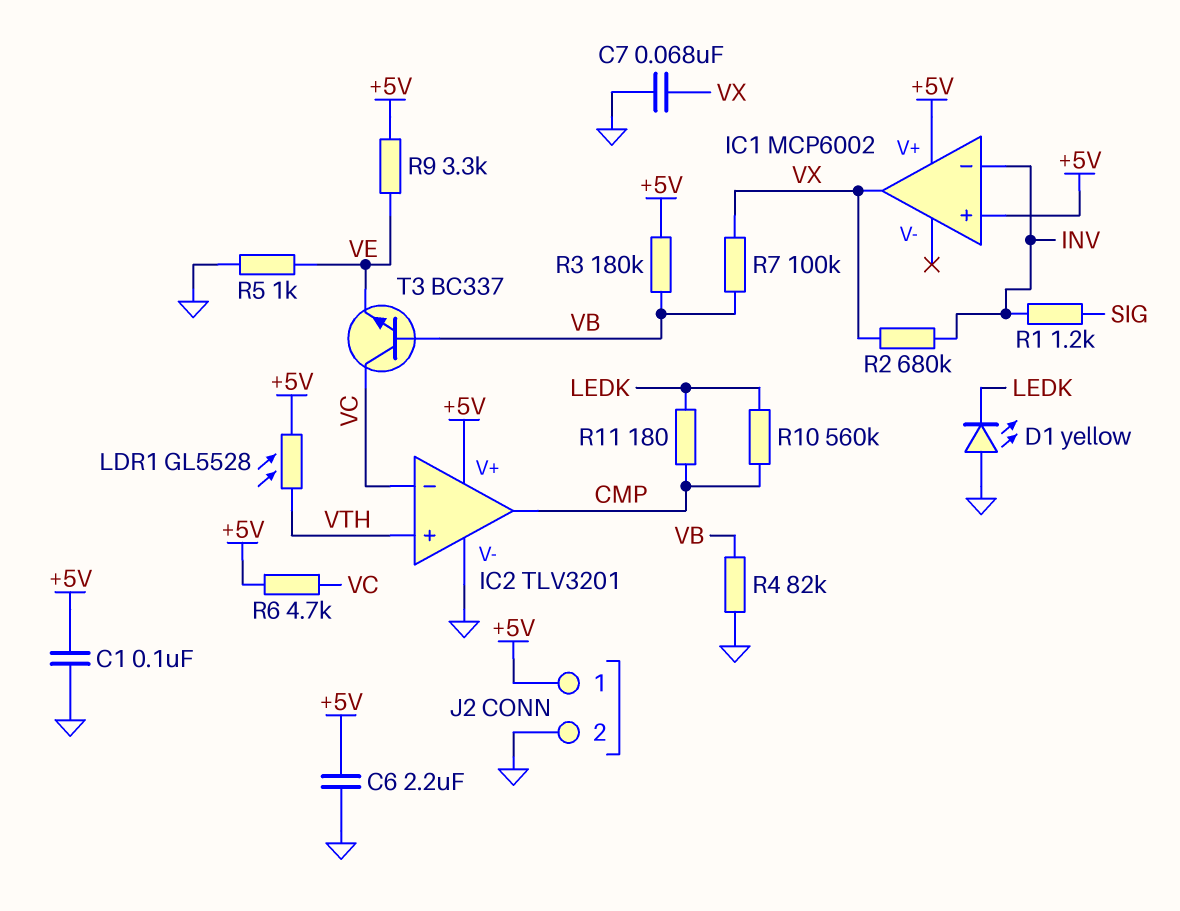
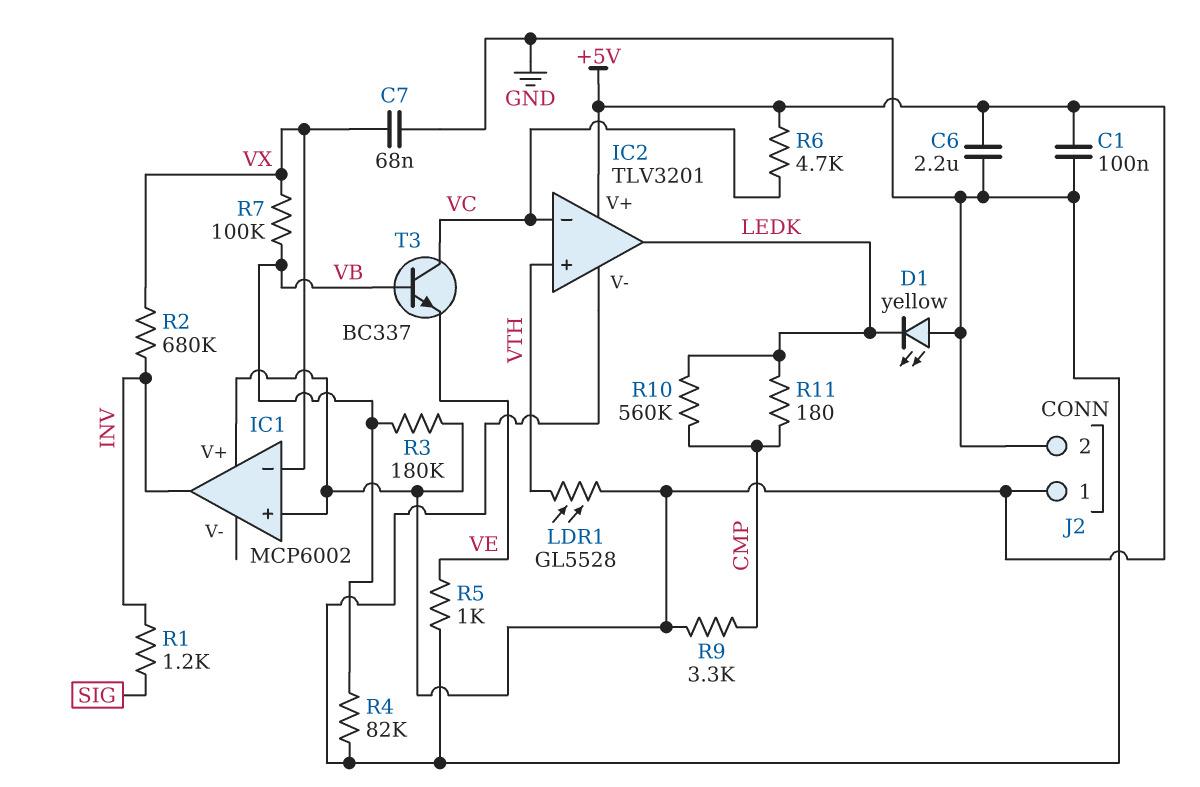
IC1 pin in-: INV -> VX
IC1 pin out: VX -> INV
IC2 pin out: CMP -> LEDK
R9: 3.3k (+5V, VE) -> 3.3k (+5V, CMP)

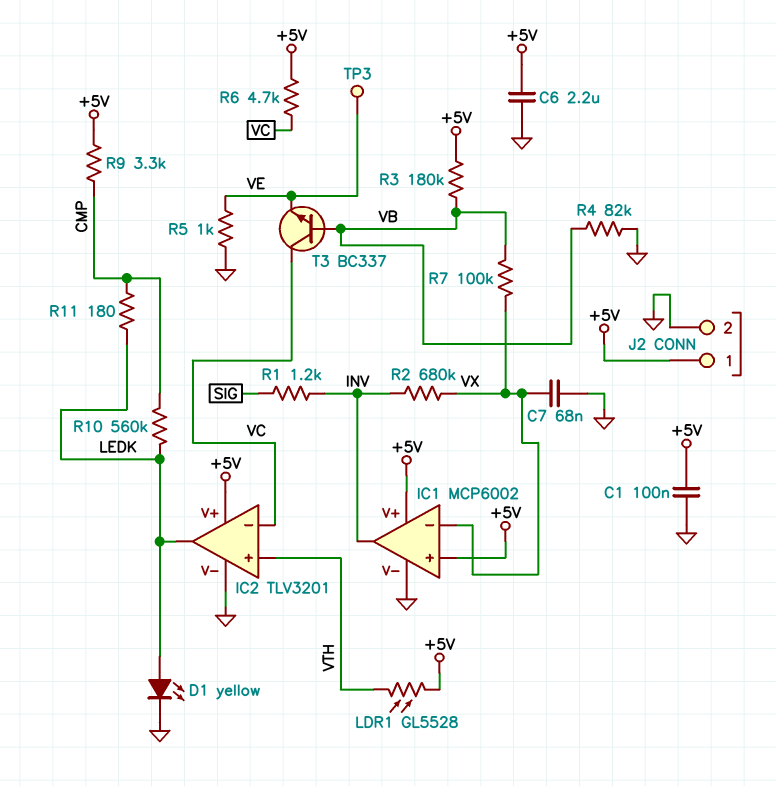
D1: LED yellow (A GND, K LEDK) -> LED yellow (A LEDK, K GND)
IC1 pin V-: none -> GND
TP3: none -> test point (VE)

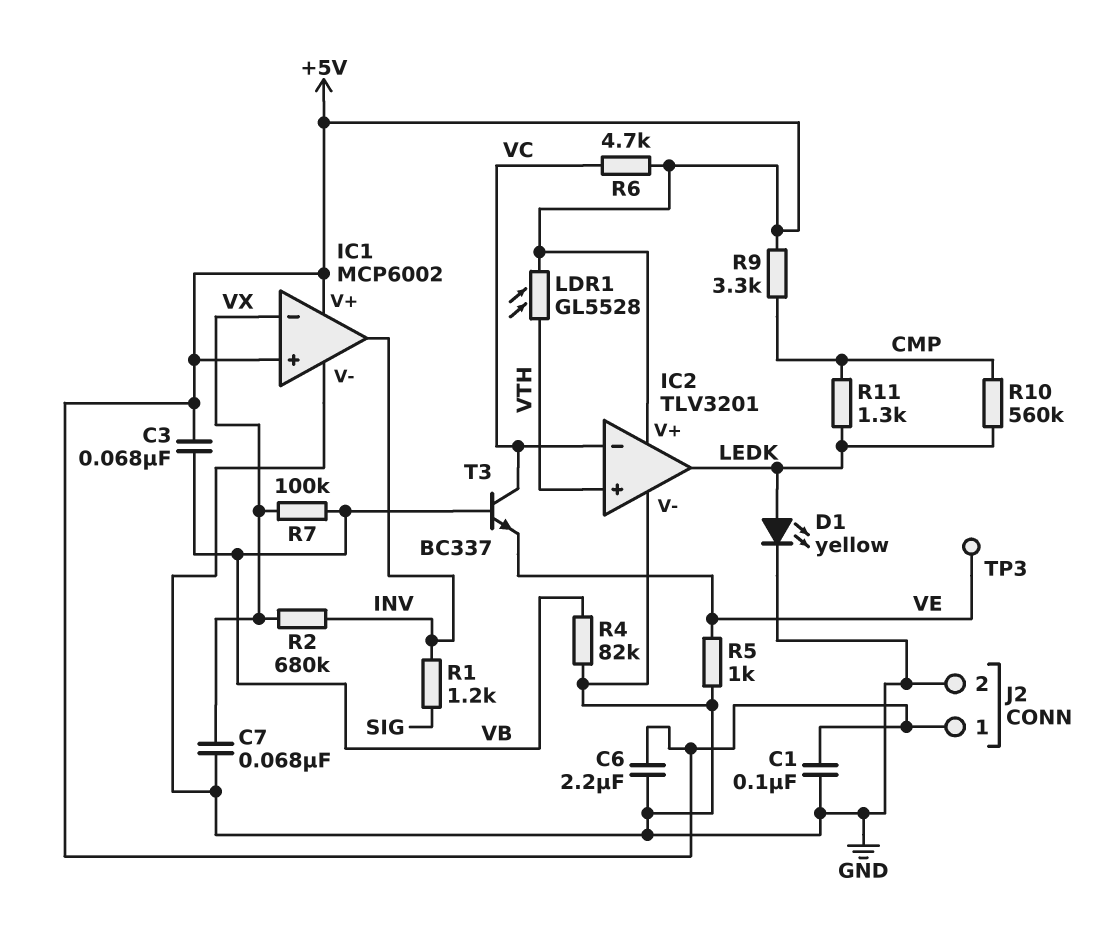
C3: none -> 68nF (+5V, VB)
R3: 180k (+5V, VB) -> none
R11: 180 (CMP, LEDK) -> 1.3k (CMP, LEDK)

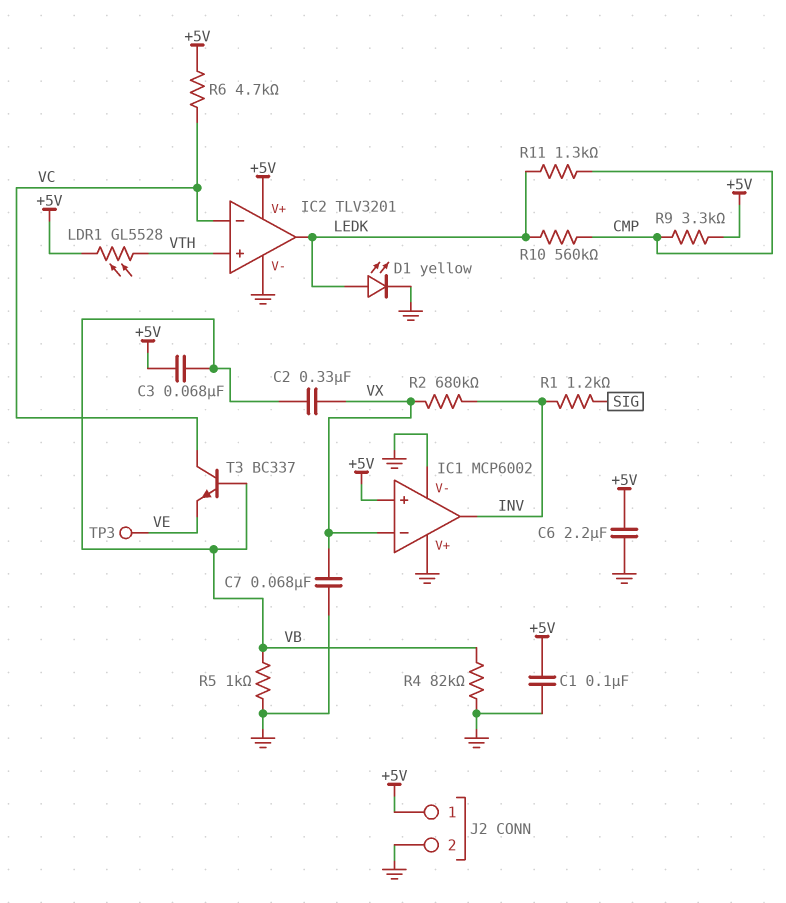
C2: none -> 330nF (VB, VX)
IC1 pin V+: +5V -> GND
R5: 1k (GND, VE) -> 1k (GND, VB)
R7: 100k (VB, VX) -> none

